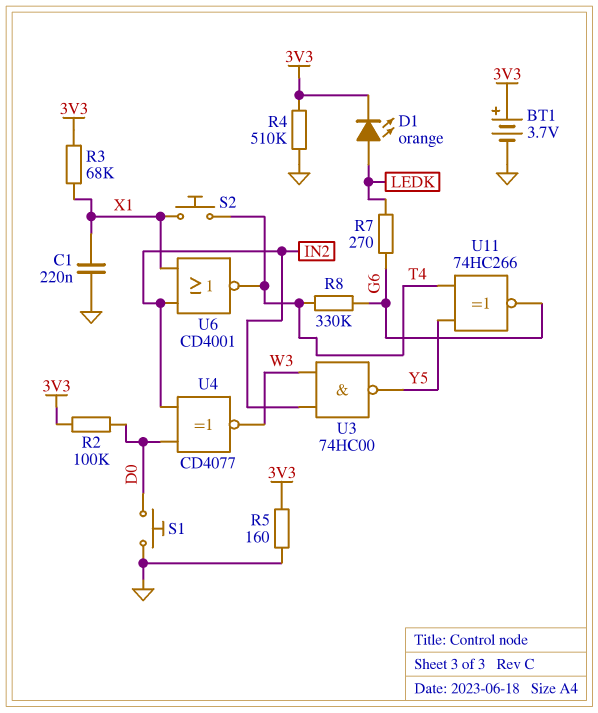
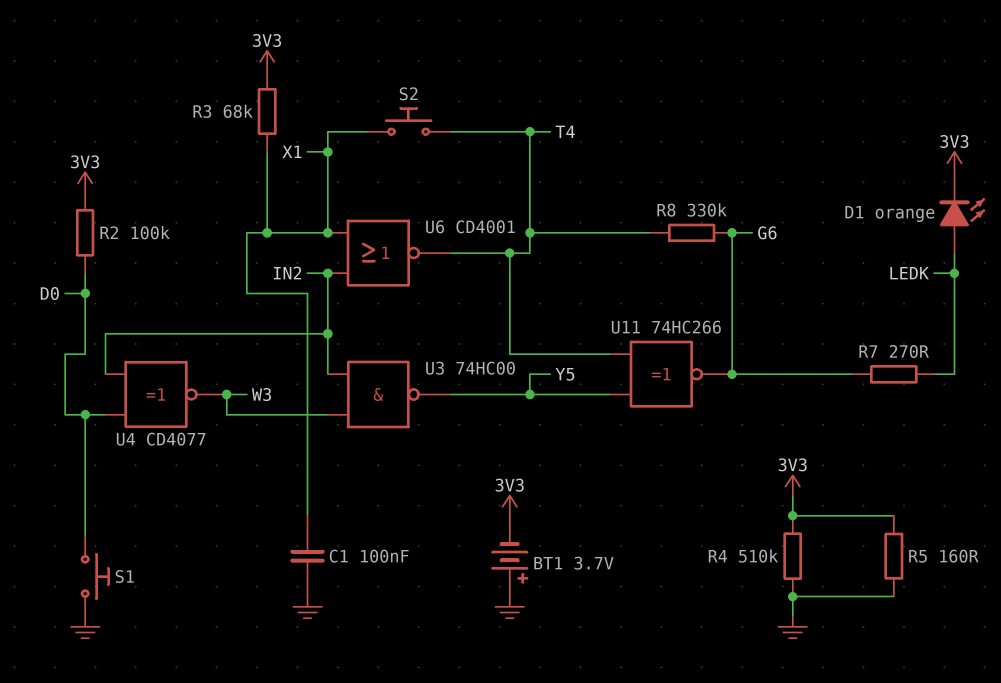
BT1: 3.7V (plus 3V3, minus GND) -> 3.7V (plus GND, minus 3V3)
C1: 220nF (GND, X1) -> 100nF (GND, X1)

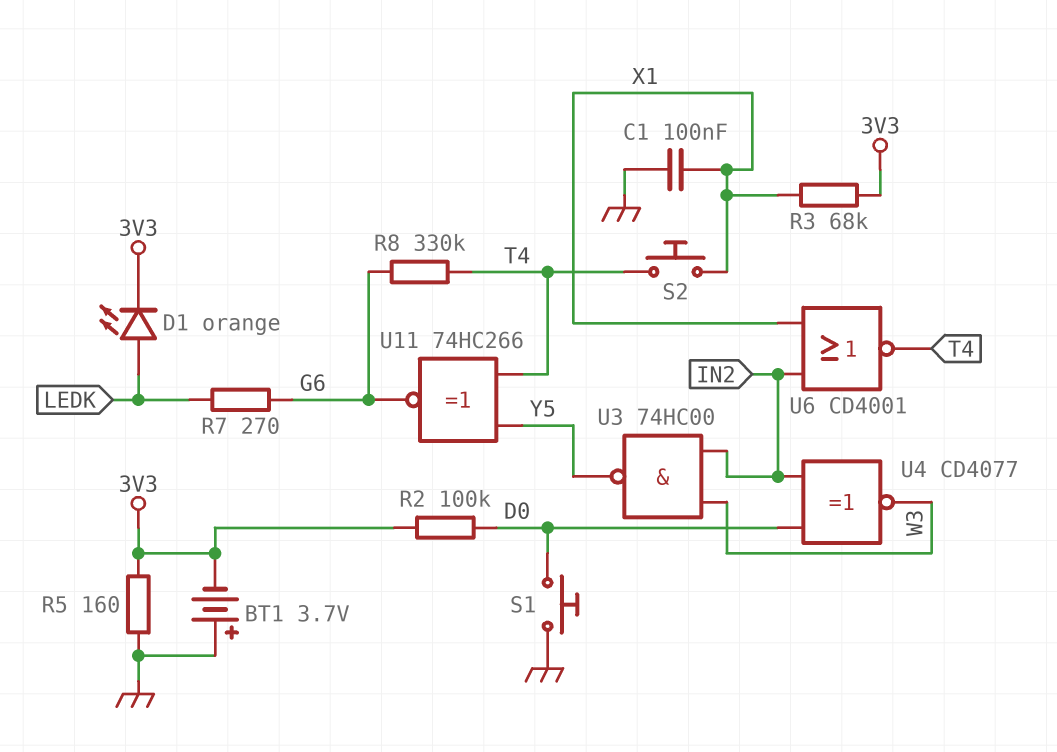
R4: 510k (3V3, GND) -> none

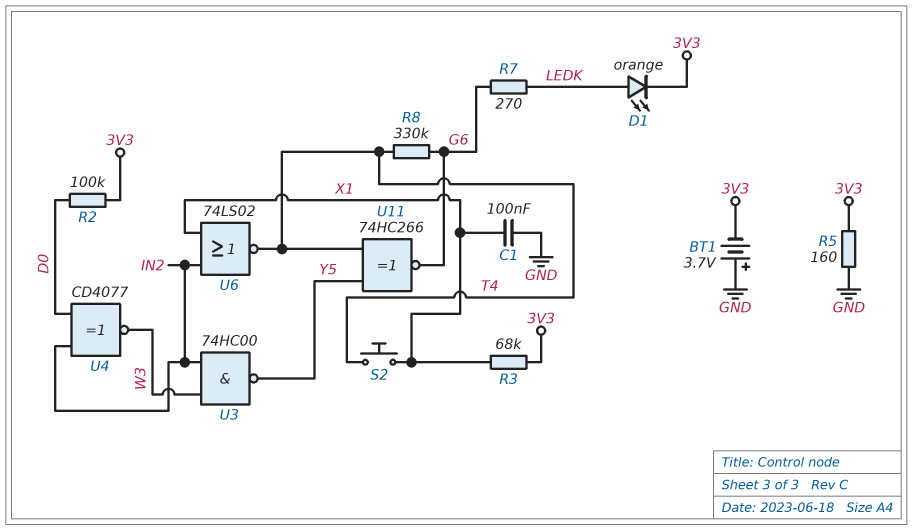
S1: button (D0, GND) -> none
U6: NOR CD4001 (in IN2, in X1, out T4) -> NOR 74LS02 (in IN2, in X1, out T4)

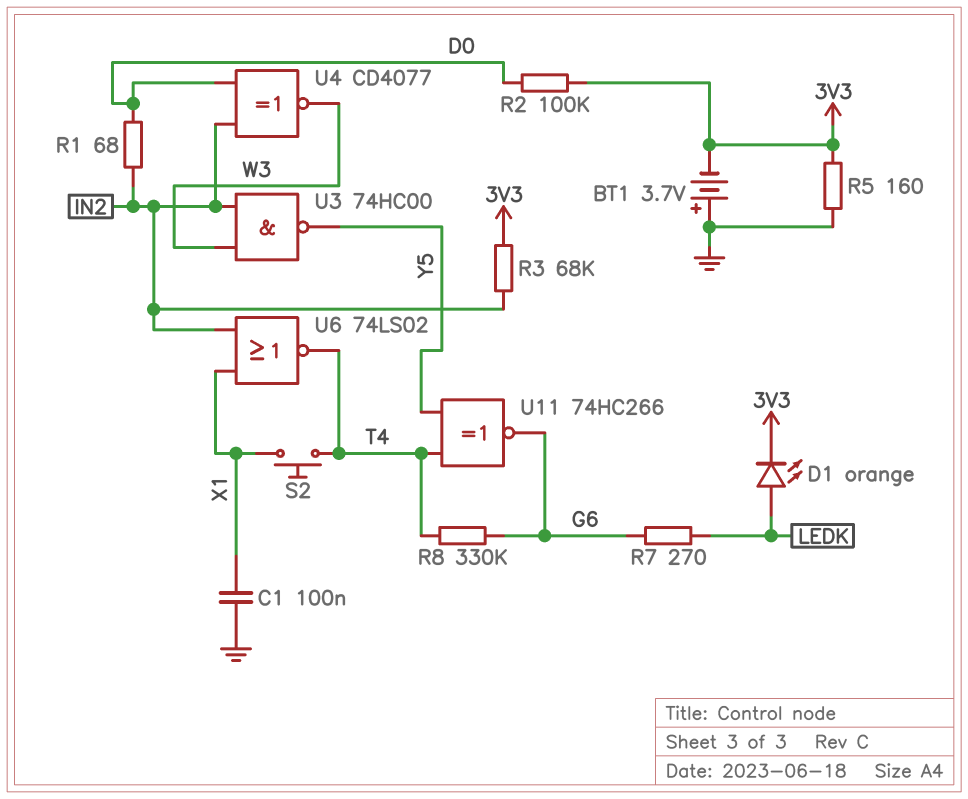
R1: none -> 68 (D0, IN2)
R3: 68k (3V3, X1) -> 68k (3V3, IN2)

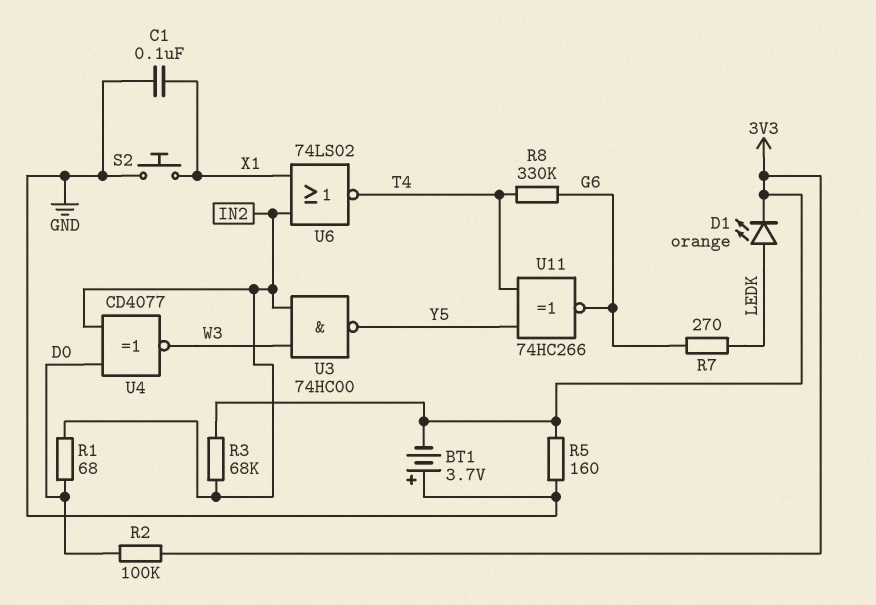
S2: button (T4, X1) -> button (GND, X1)

